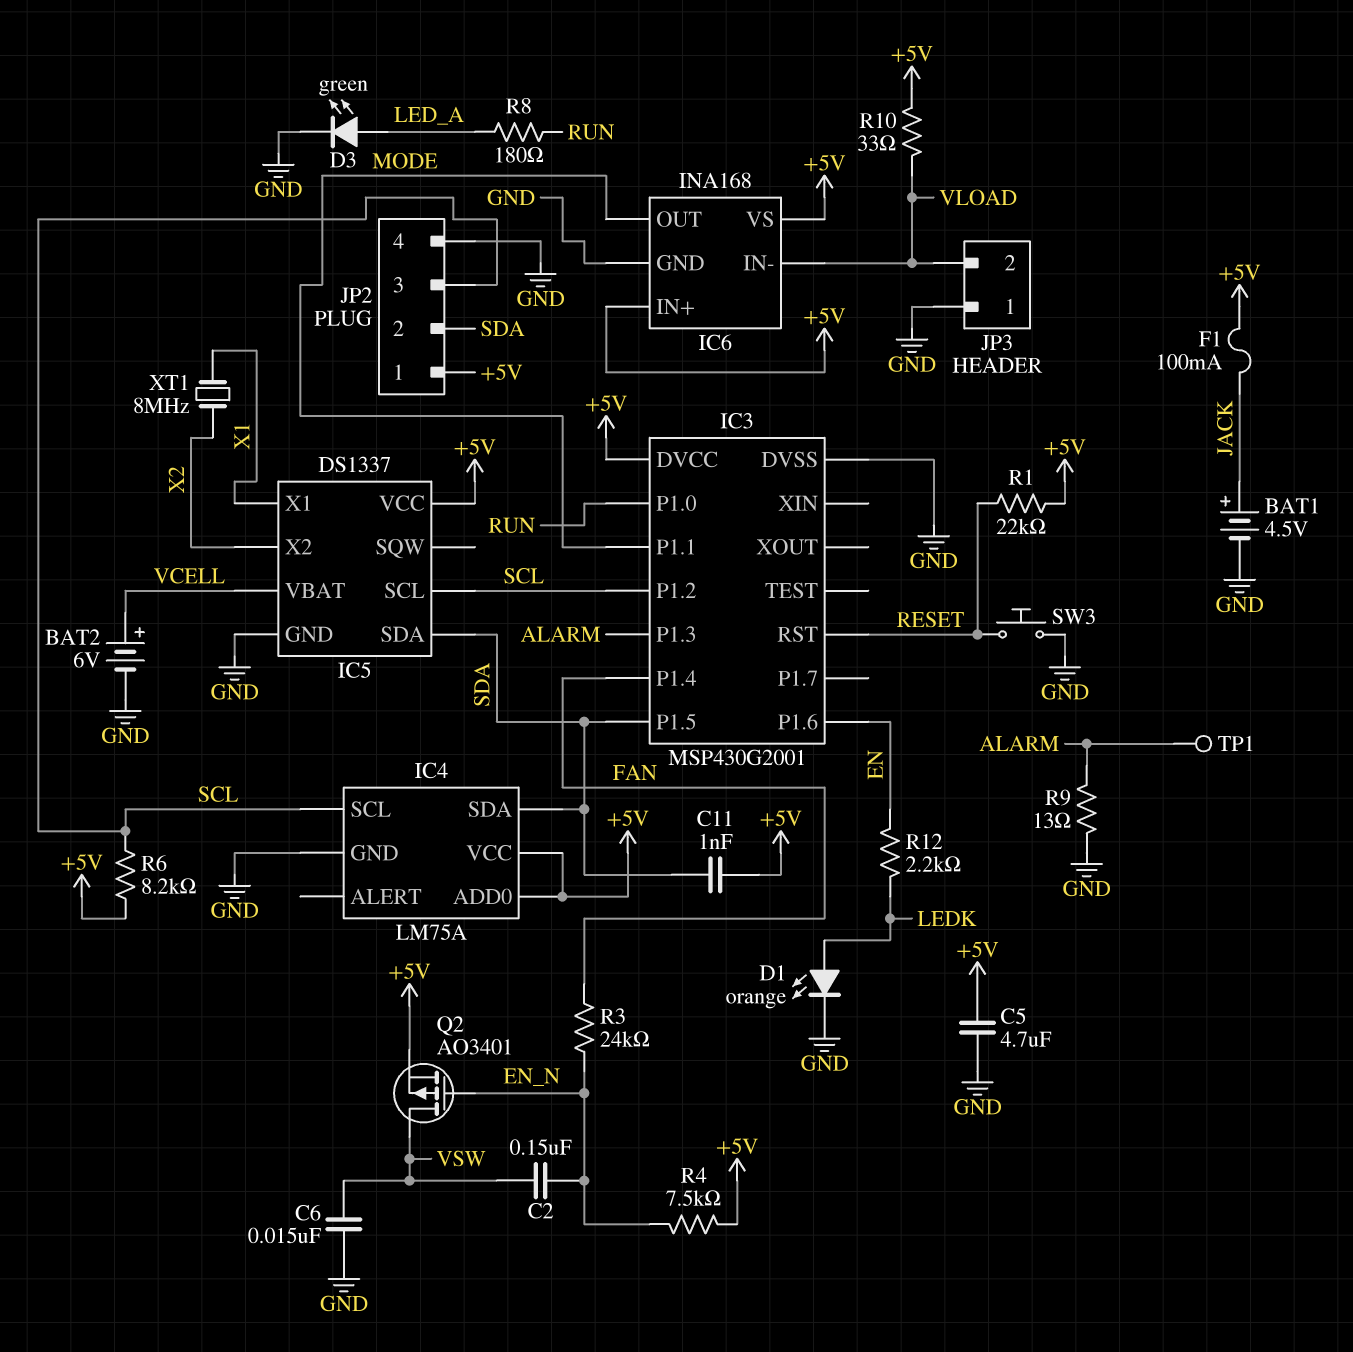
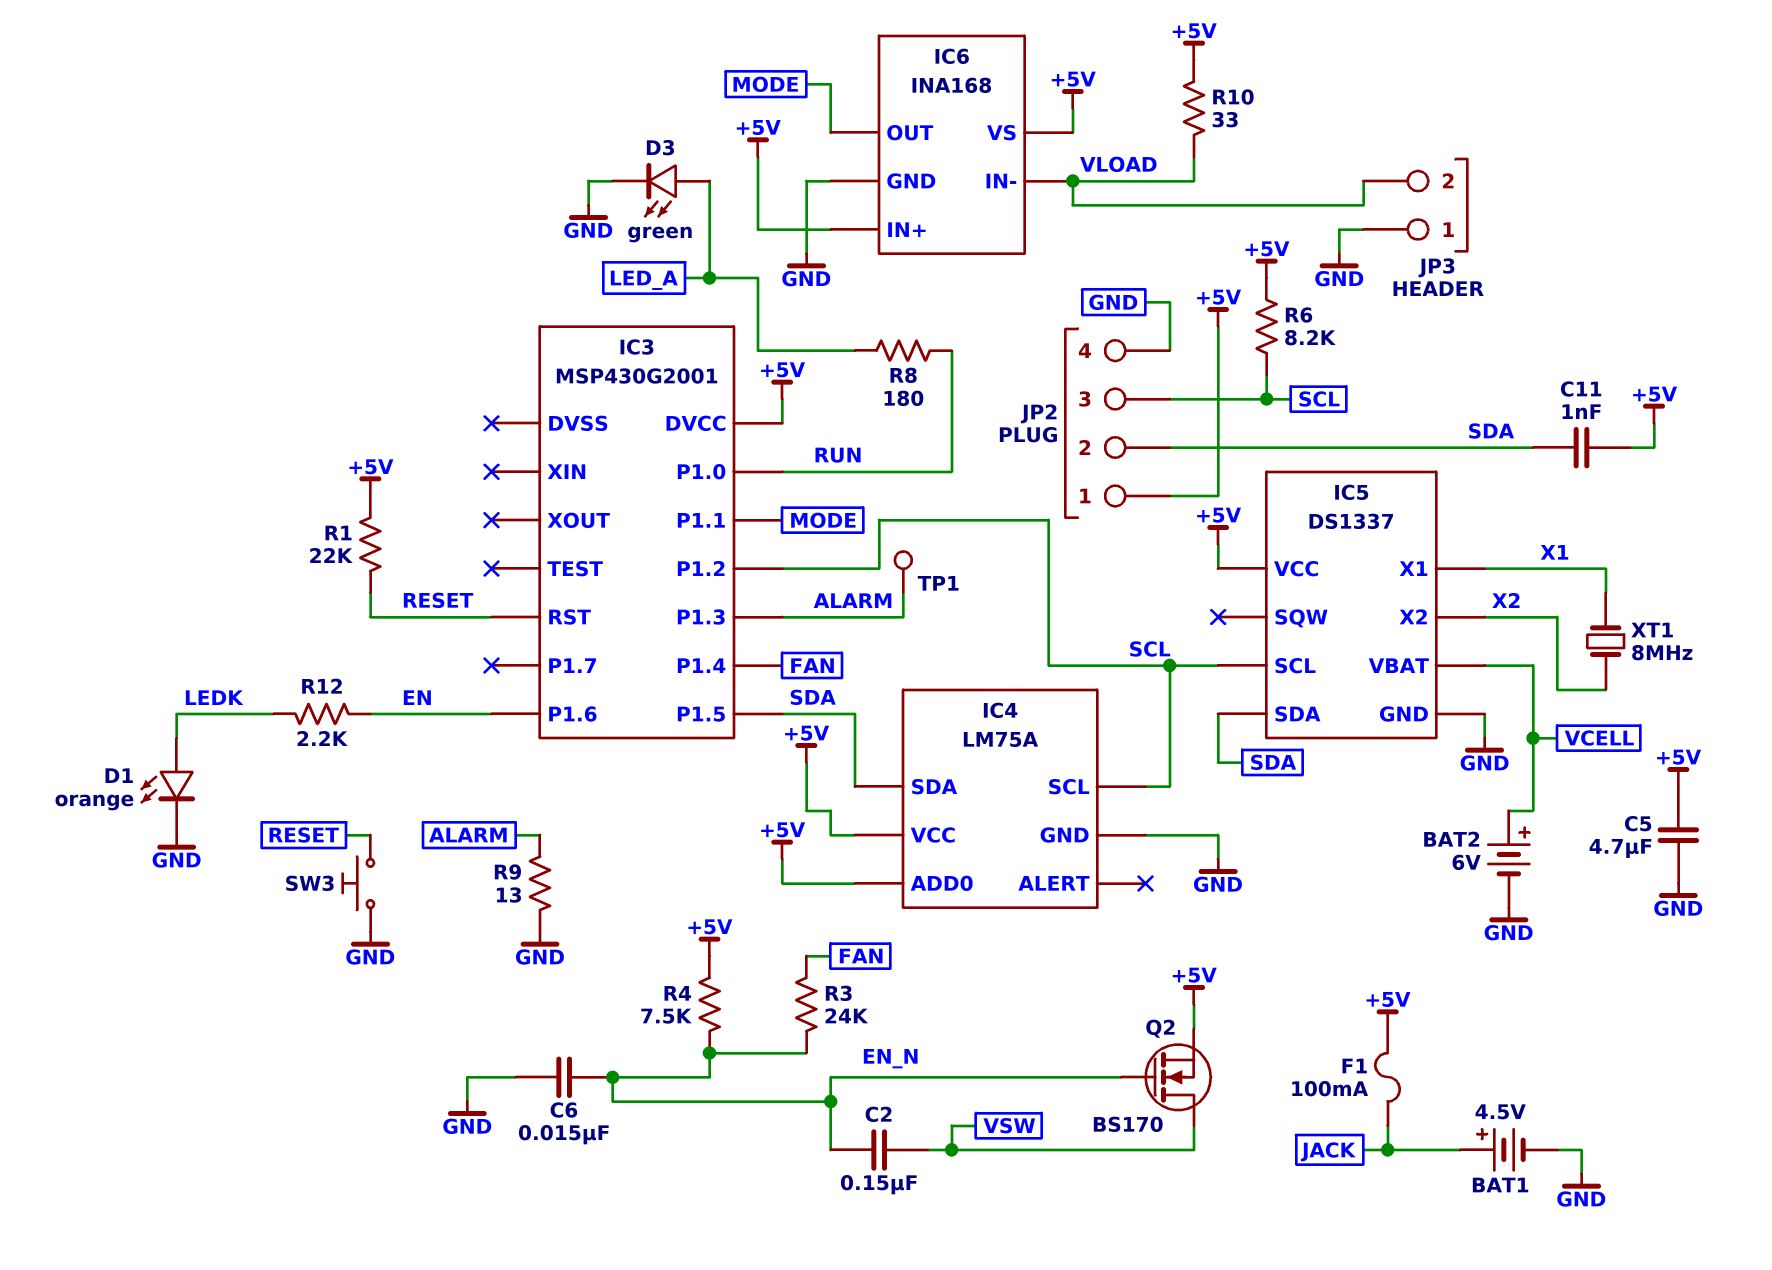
C6: 15nF (GND, VSW) -> 15nF (EN_N, GND)
IC3 pin DVSS: GND -> none
Q2: PMOS AO3401 (G EN_N, D VSW, S +5V) -> NMOS BS170 (G EN_N, D VSW, S +5V)

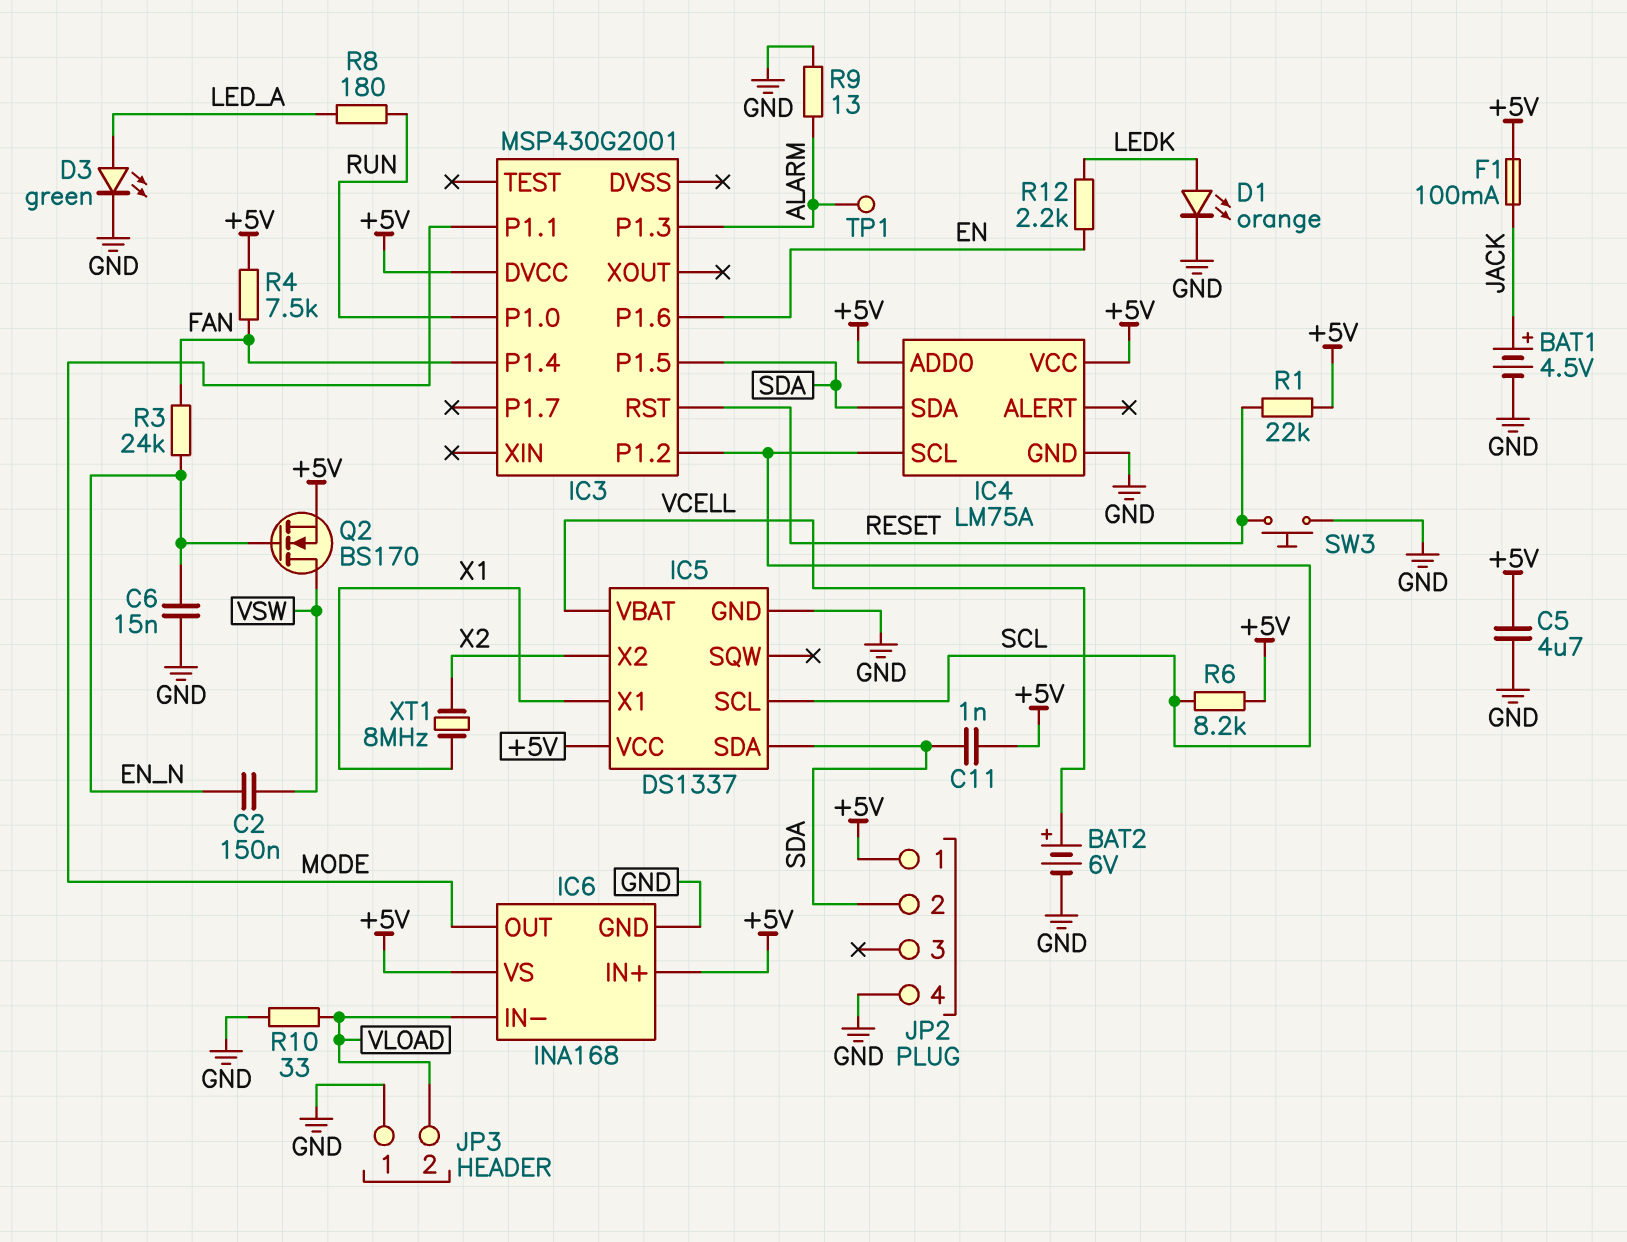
JP2 pin 3: SCL -> none
R4: 7.5k (+5V, EN_N) -> 7.5k (+5V, FAN)
R10: 33 (+5V, VLOAD) -> 33 (GND, VLOAD)

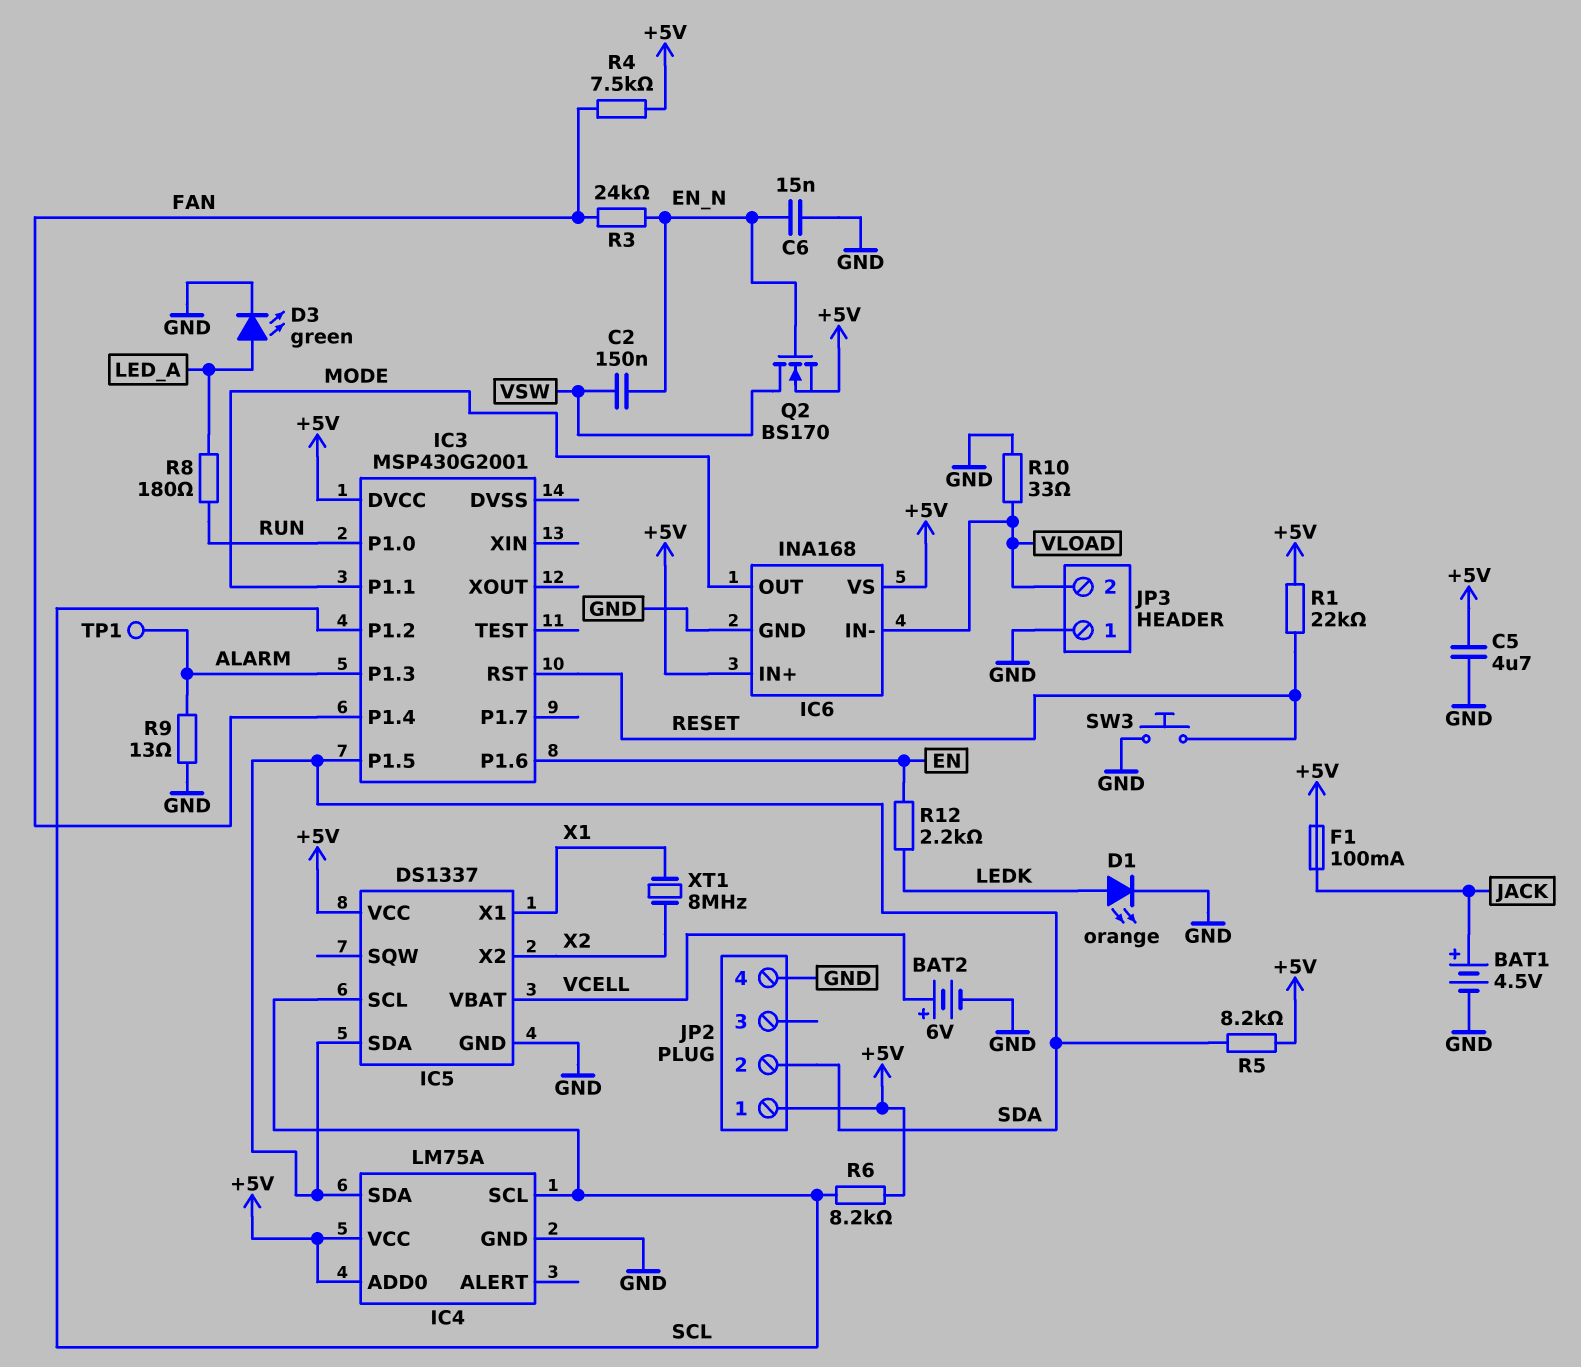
C11: 1nF (+5V, SDA) -> none
R5: none -> 8.2k (+5V, SDA)

